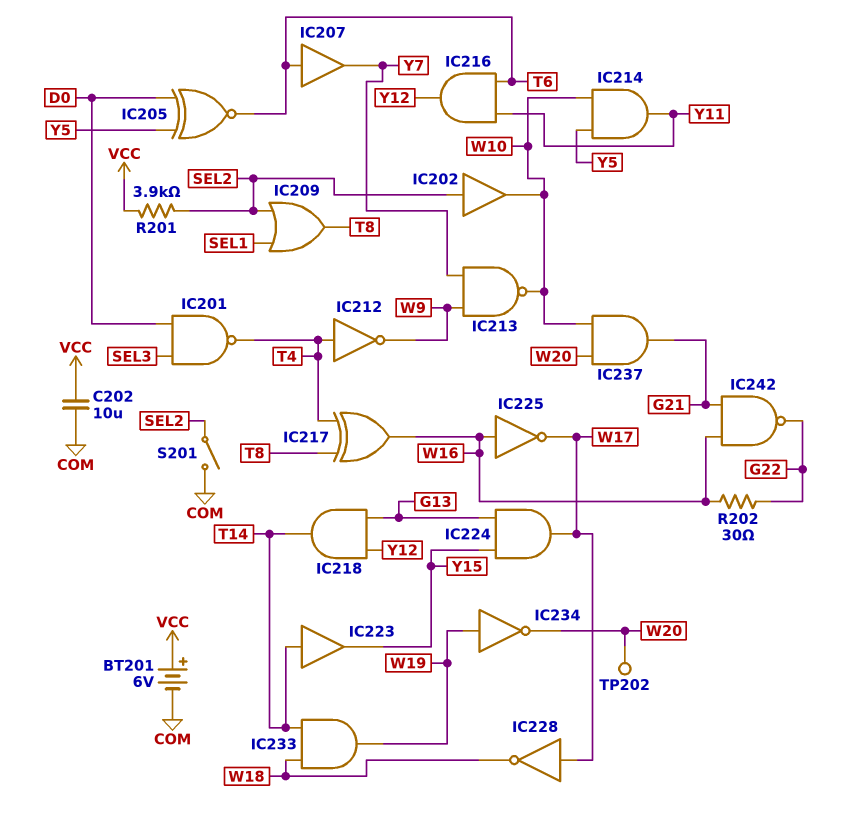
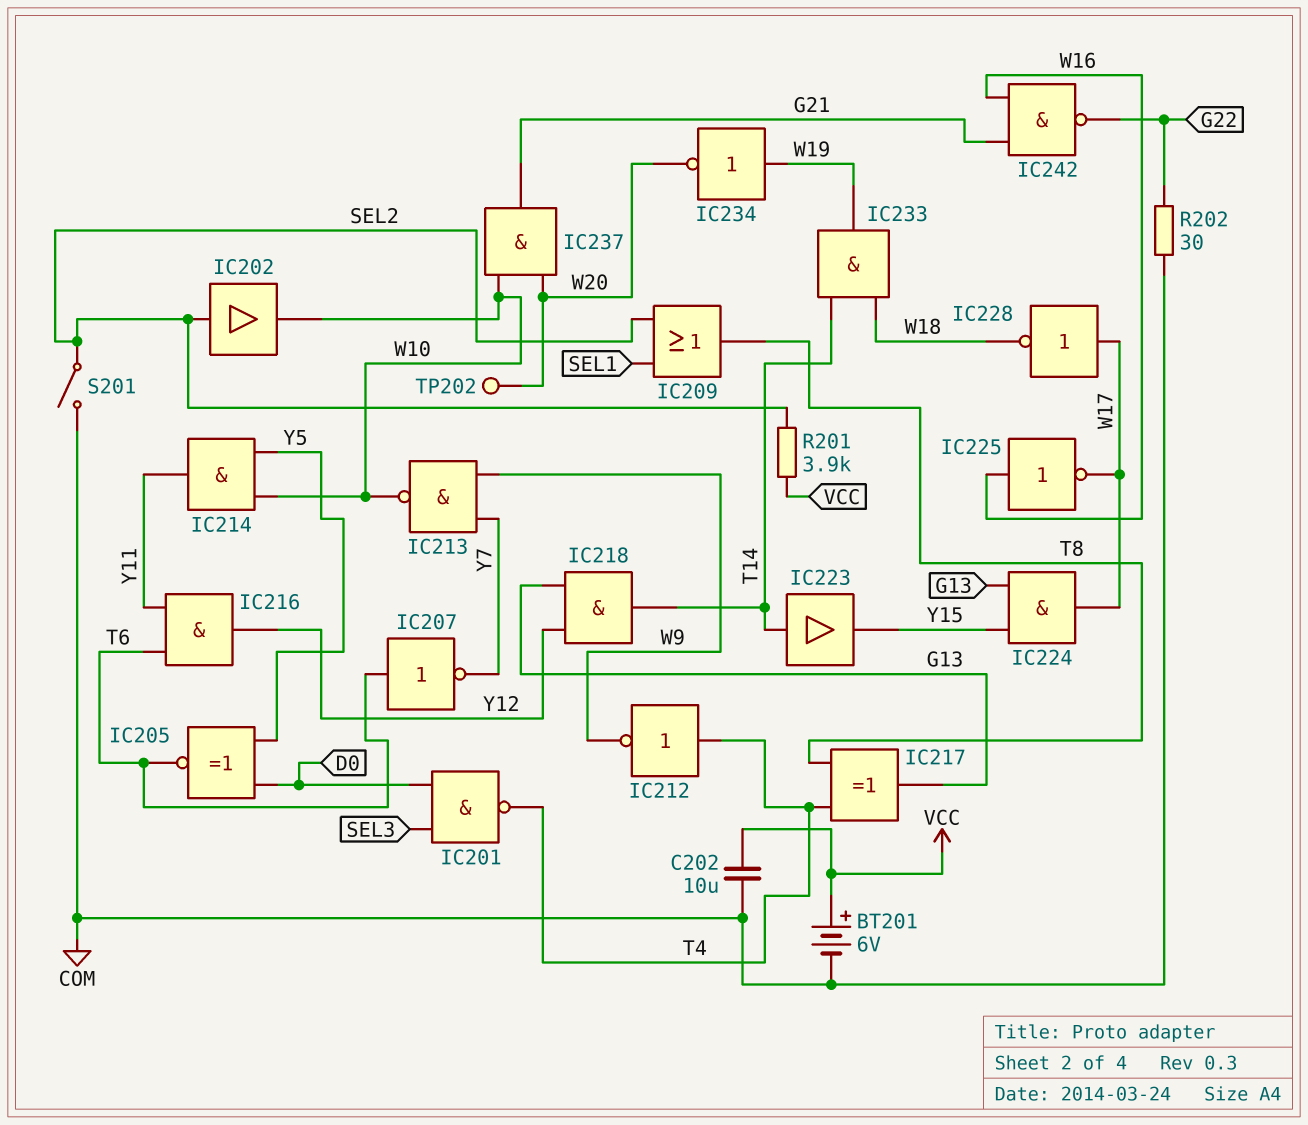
IC207: buffer (in T6, out Y7) -> NOT (in T6, out Y7)
IC217: XOR (in T4, in T8, out W16) -> XOR (in T4, in T8, out G13)
R202: 30 (G22, W16) -> 30 (COM, G22)

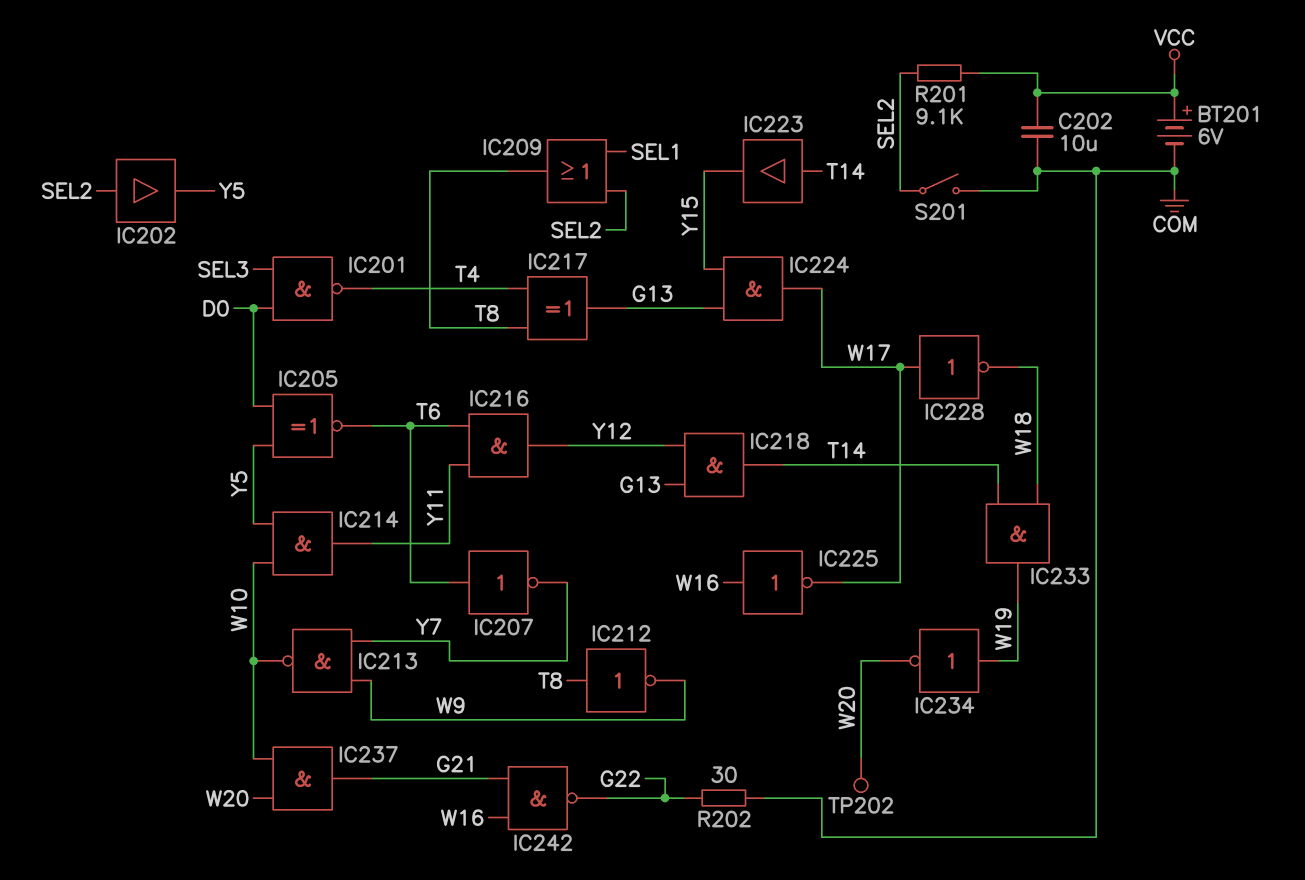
IC202: buffer (in SEL2, out W10) -> buffer (in SEL2, out Y5)
IC212: NOT (in T4, out W9) -> NOT (in T8, out W9)
R201: 3.9k (SEL2, VCC) -> 9.1k (SEL2, VCC)

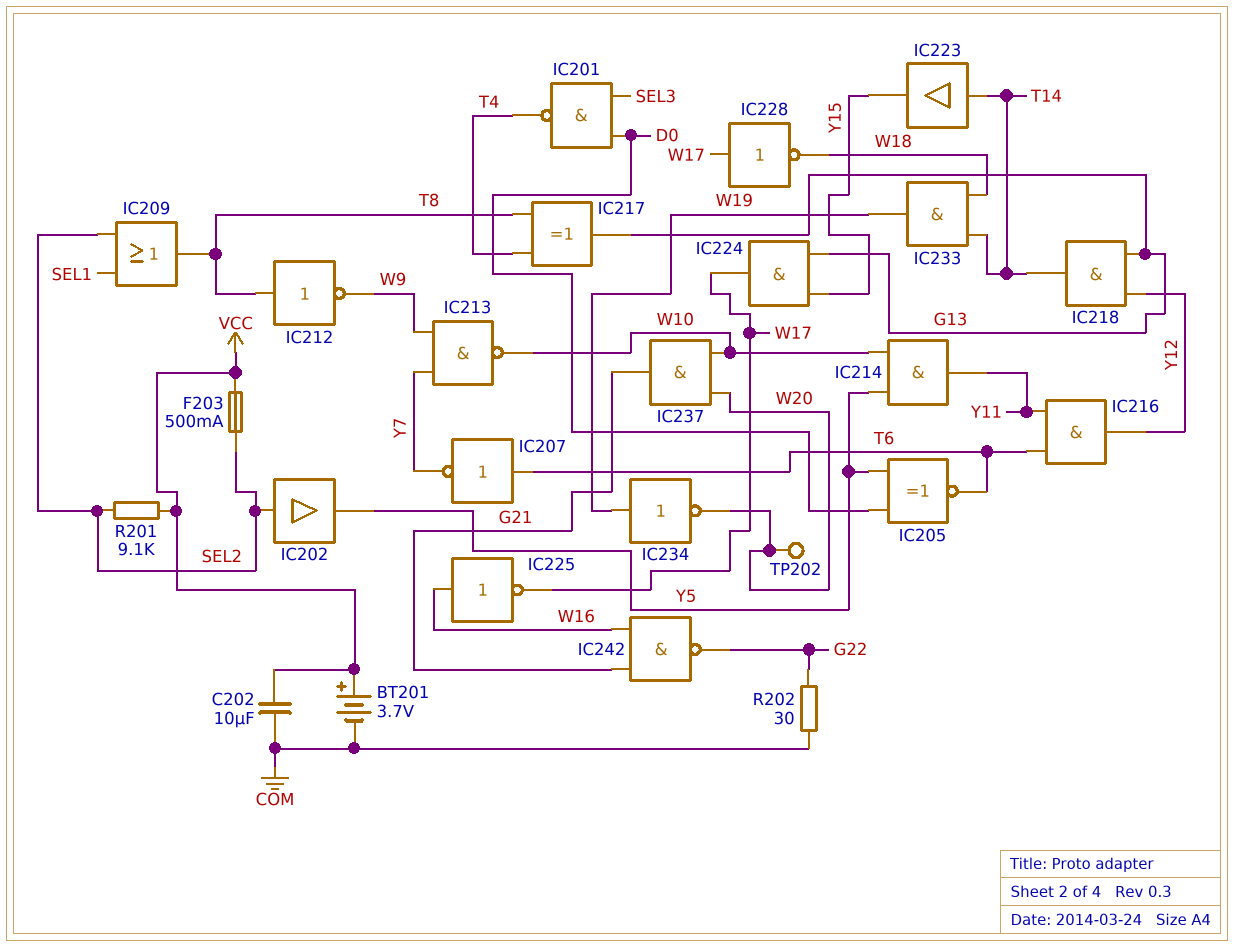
BT201: 6V (plus VCC, minus COM) -> 3.7V (plus VCC, minus COM)
F203: none -> 500mA (SEL2, VCC)
S201: switch (COM, SEL2) -> none

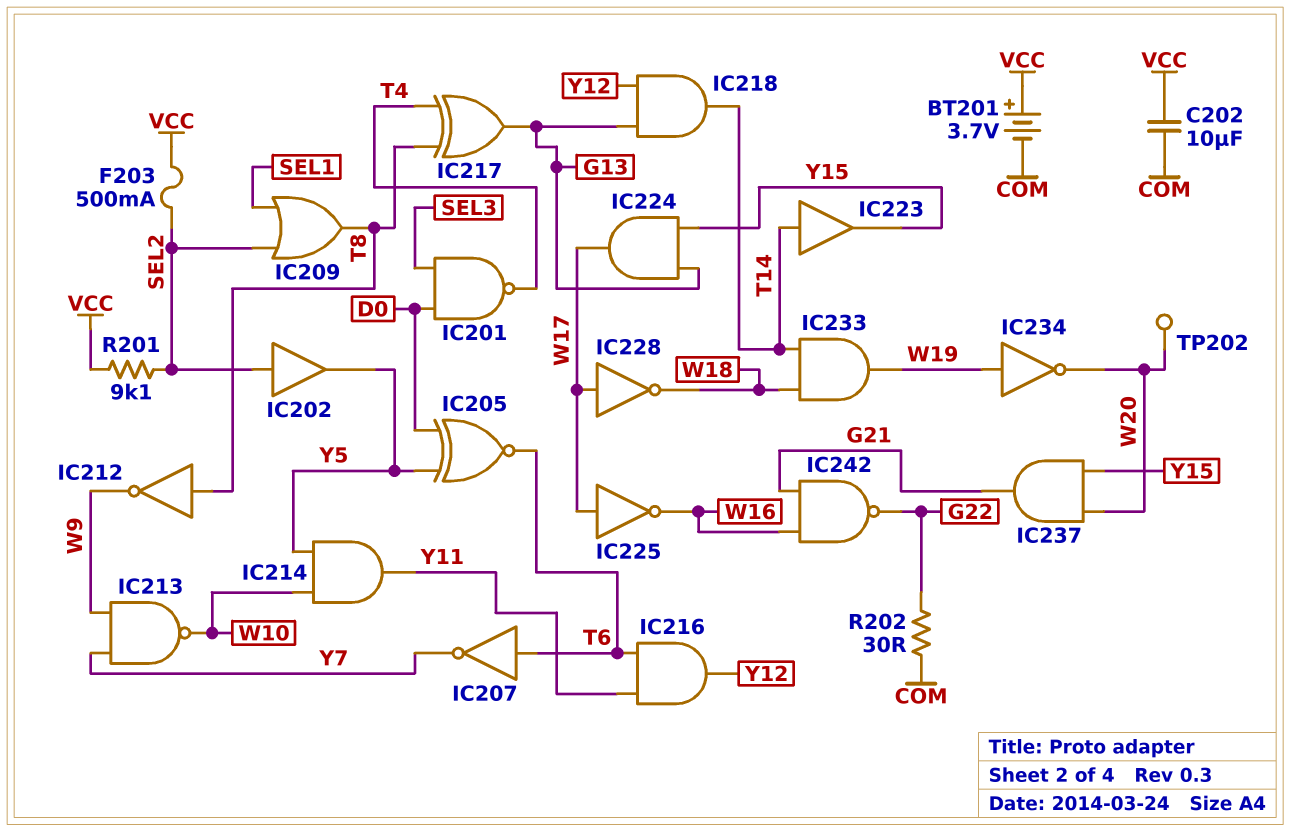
IC225: NOT (in W16, out W17) -> NOT (in W17, out W16)
IC237: AND (in W10, in W20, out G21) -> AND (in W20, in Y15, out G21)

